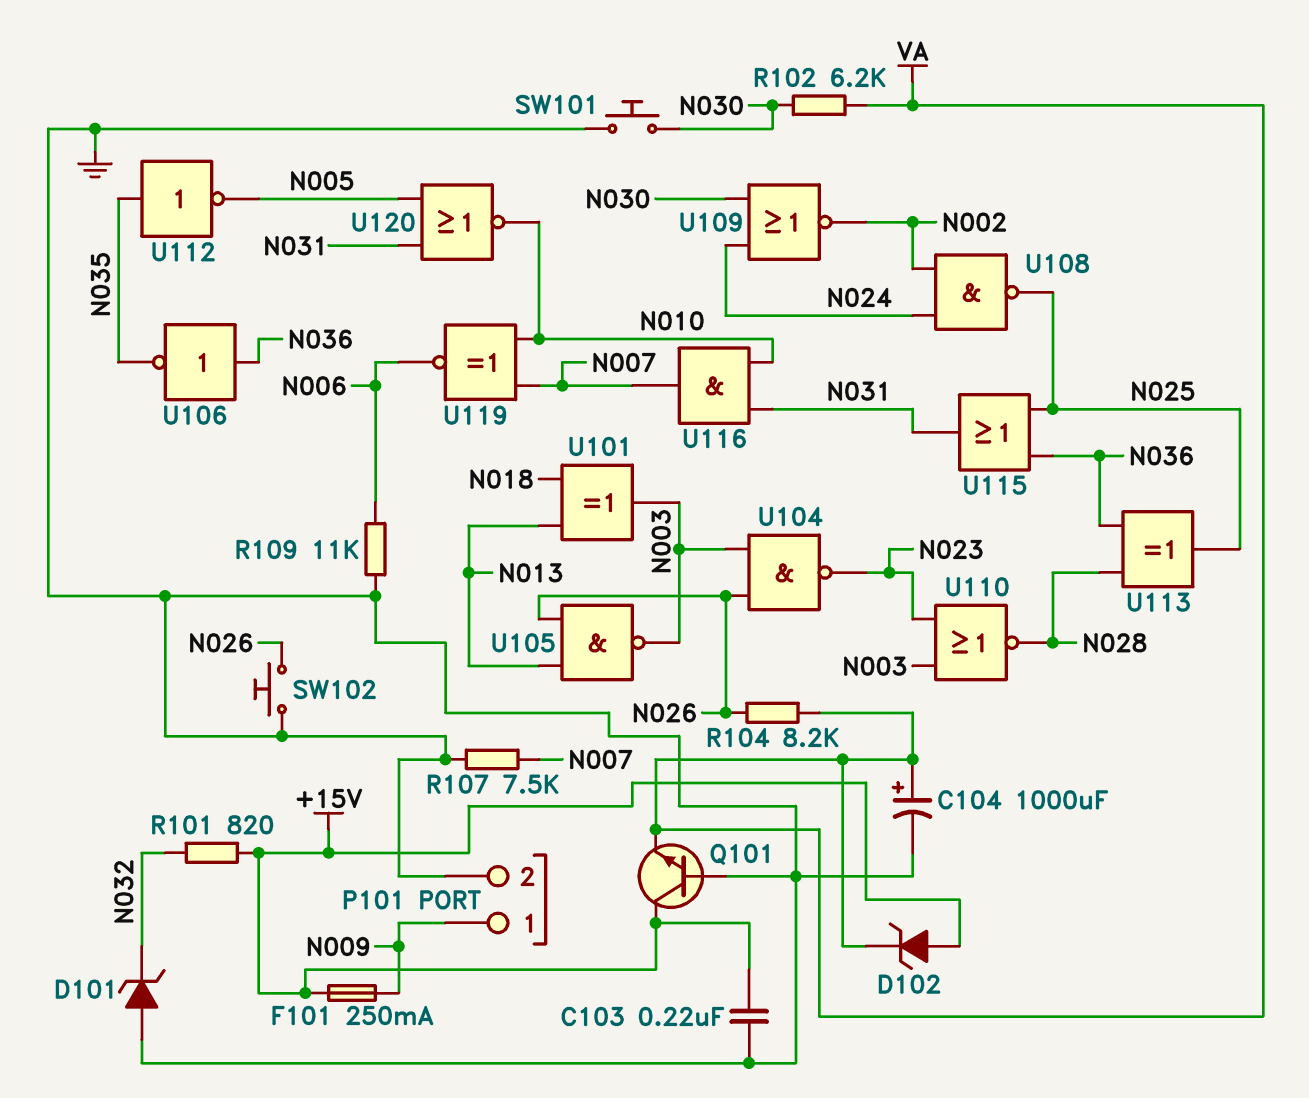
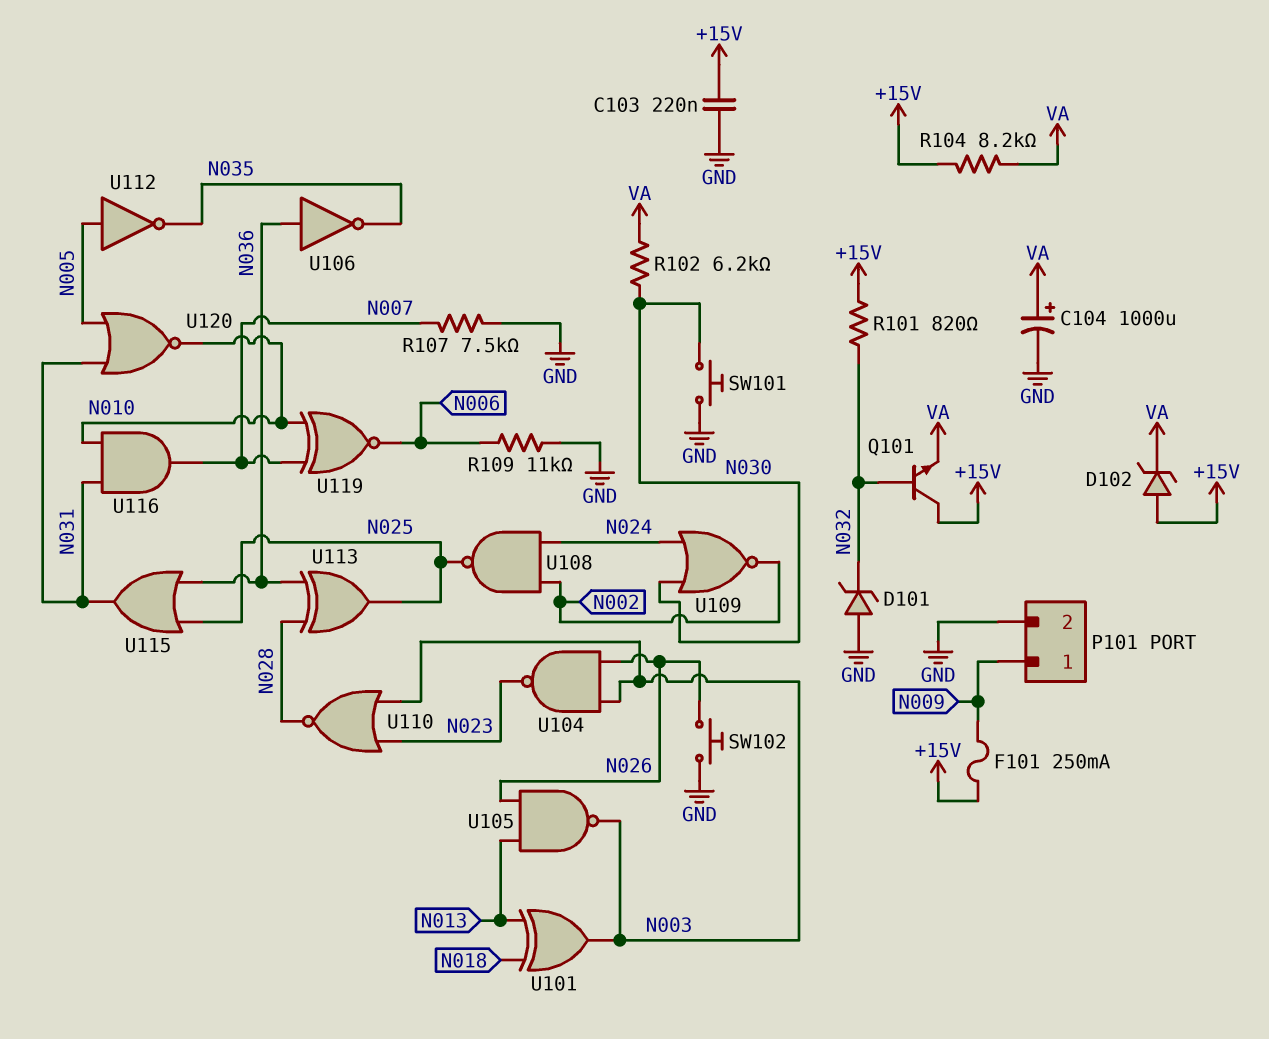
Q101: NPN (B GND, C +15V, E VA) -> NPN (B N032, C +15V, E VA)
R104: 8.2k (N026, VA) -> 8.2k (+15V, VA)
U112: NOT (in N035, out N005) -> NOT (in N005, out N035)

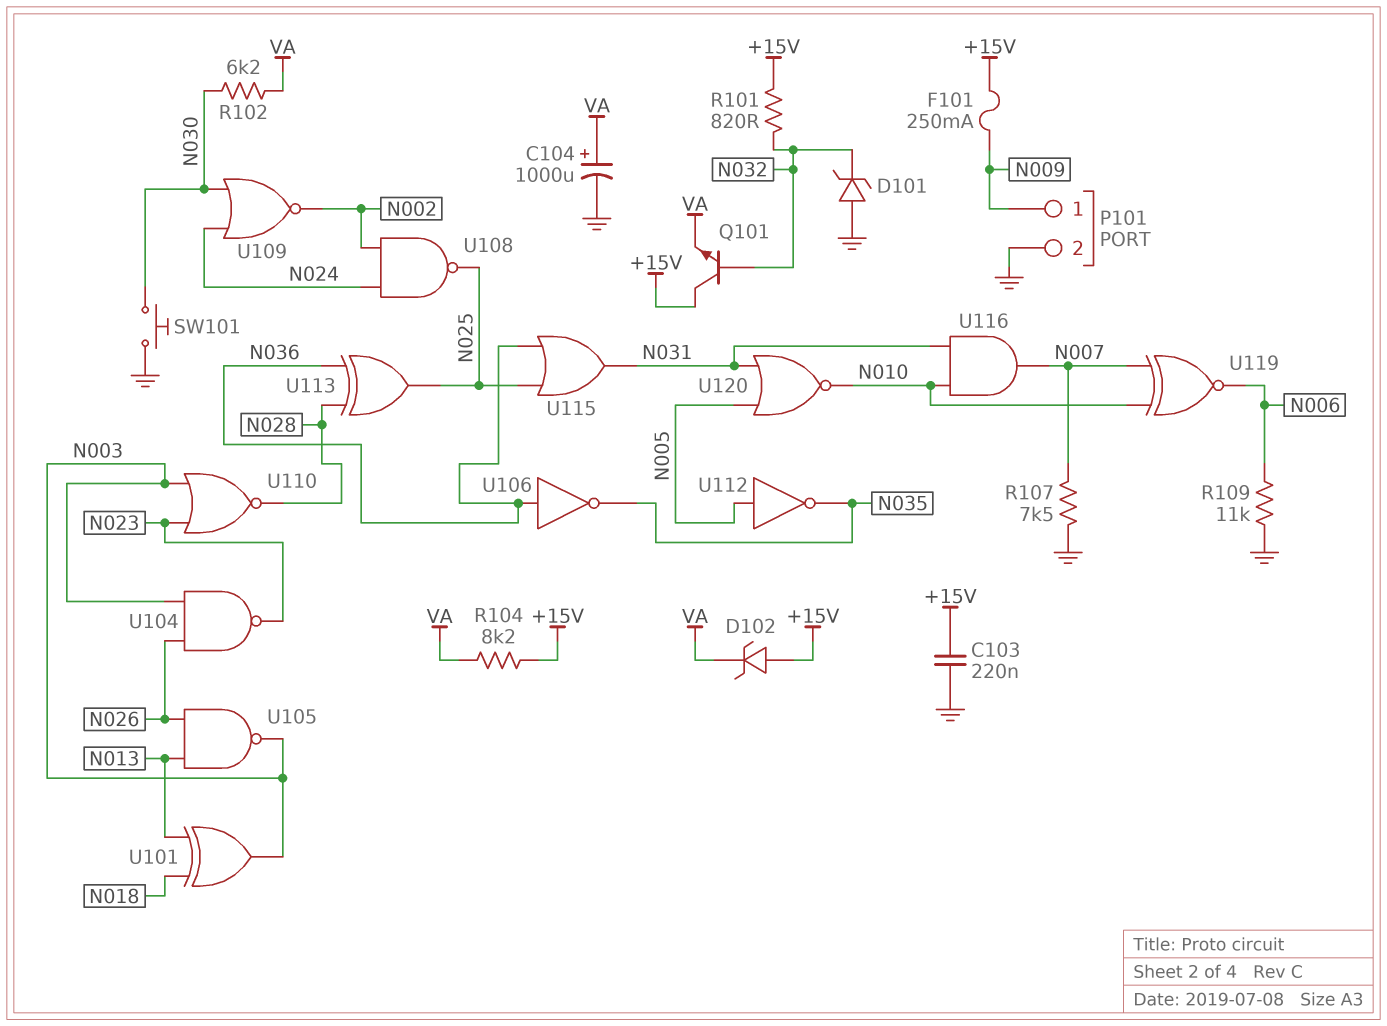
SW102: button (GND, N026) -> none

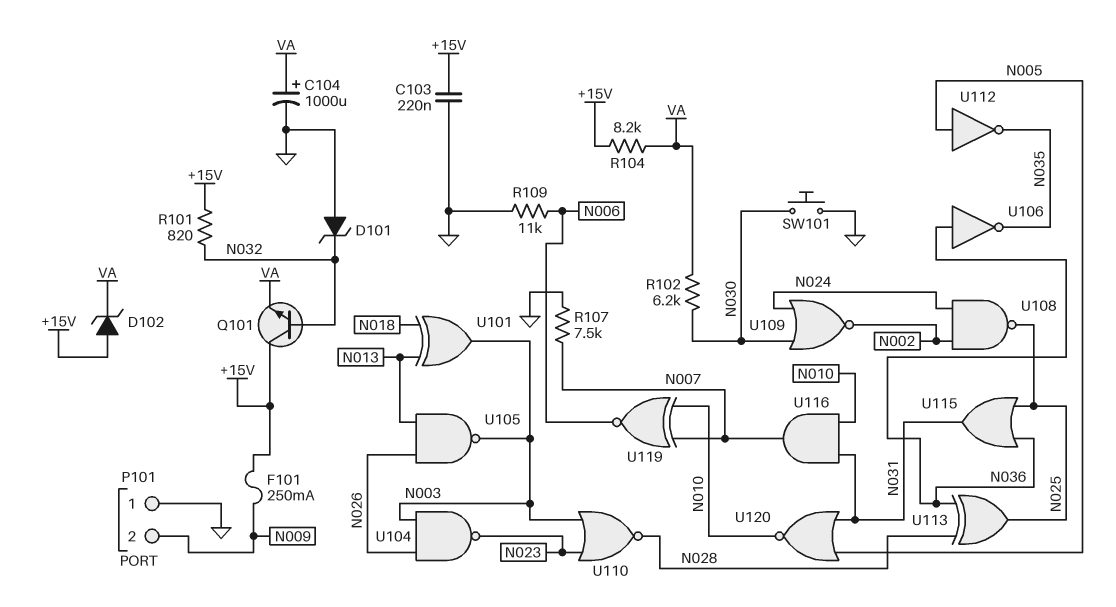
P101 pin 1: N009 -> GND
P101 pin 2: GND -> N009

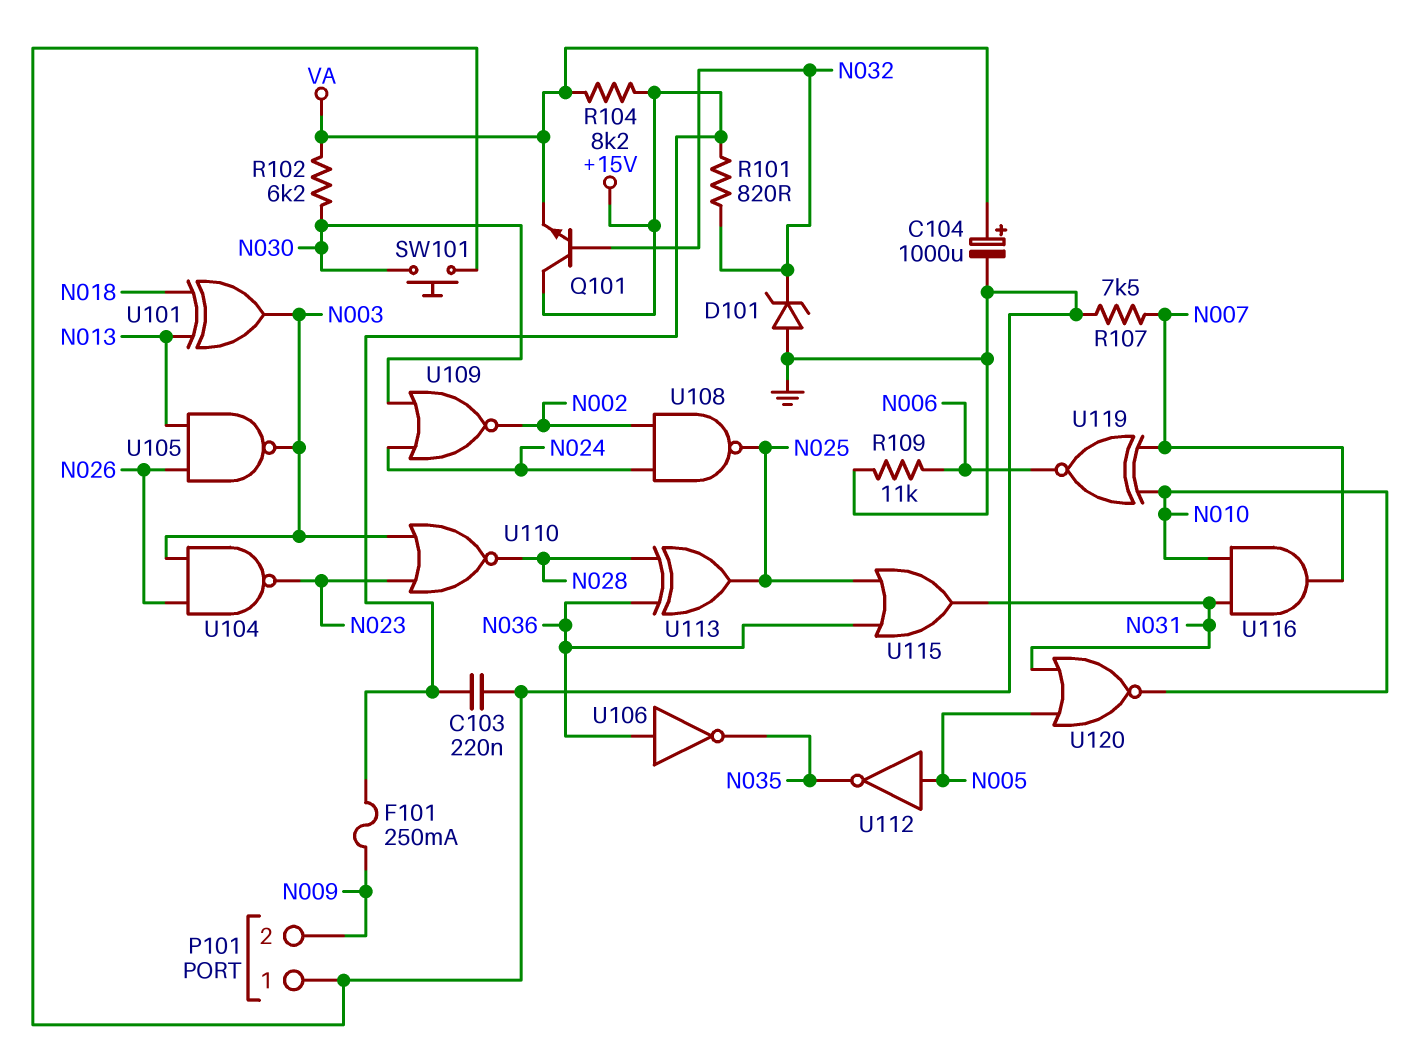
D102: zener (A +15V, K VA) -> none

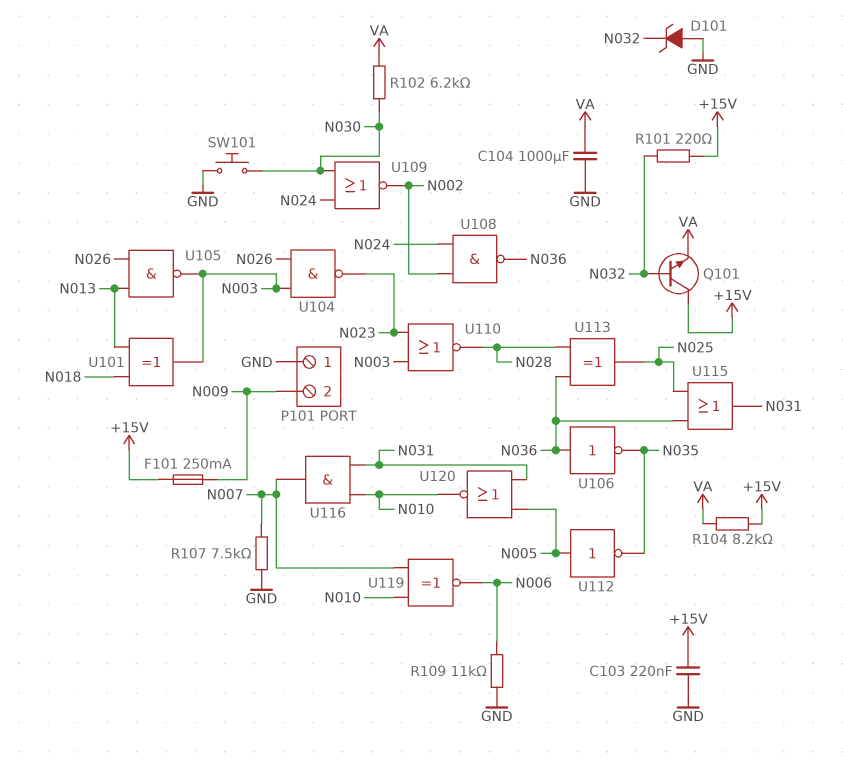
C104: 1000uF (plus VA, minus GND) -> 1000uF (GND, VA)
R101: 820 (+15V, N032) -> 220 (+15V, N032)
U108: NAND (in N002, in N024, out N025) -> NAND (in N002, in N024, out N036)

